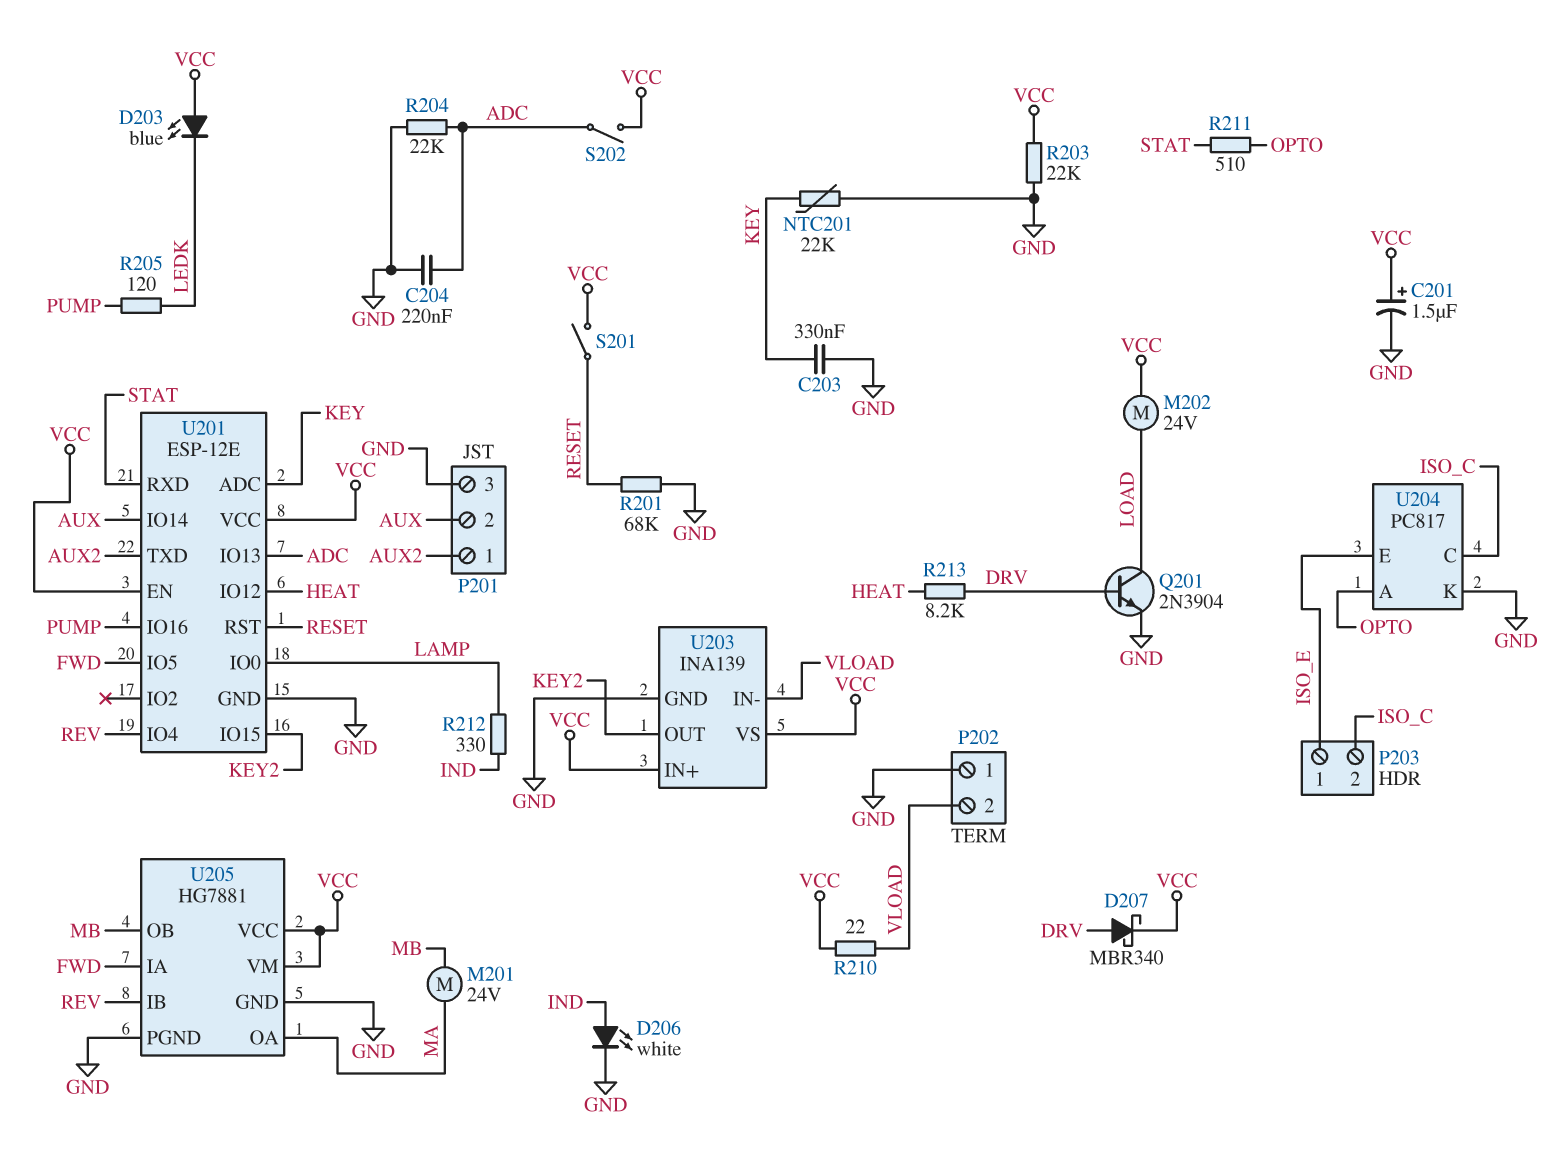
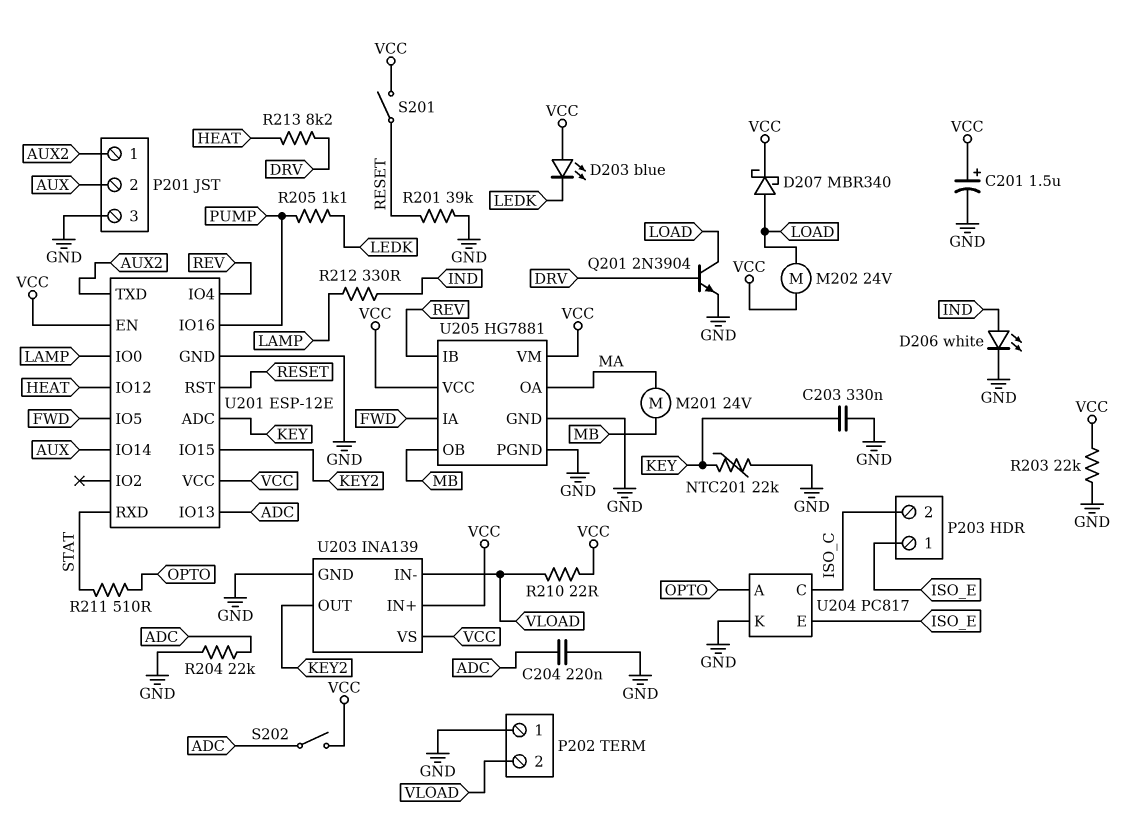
D207: schottky MBR340 (A DRV, K VCC) -> schottky MBR340 (A LOAD, K VCC)
R201: 68k (GND, RESET) -> 39k (GND, RESET)
R205: 120 (LEDK, PUMP) -> 1.1k (LEDK, PUMP)

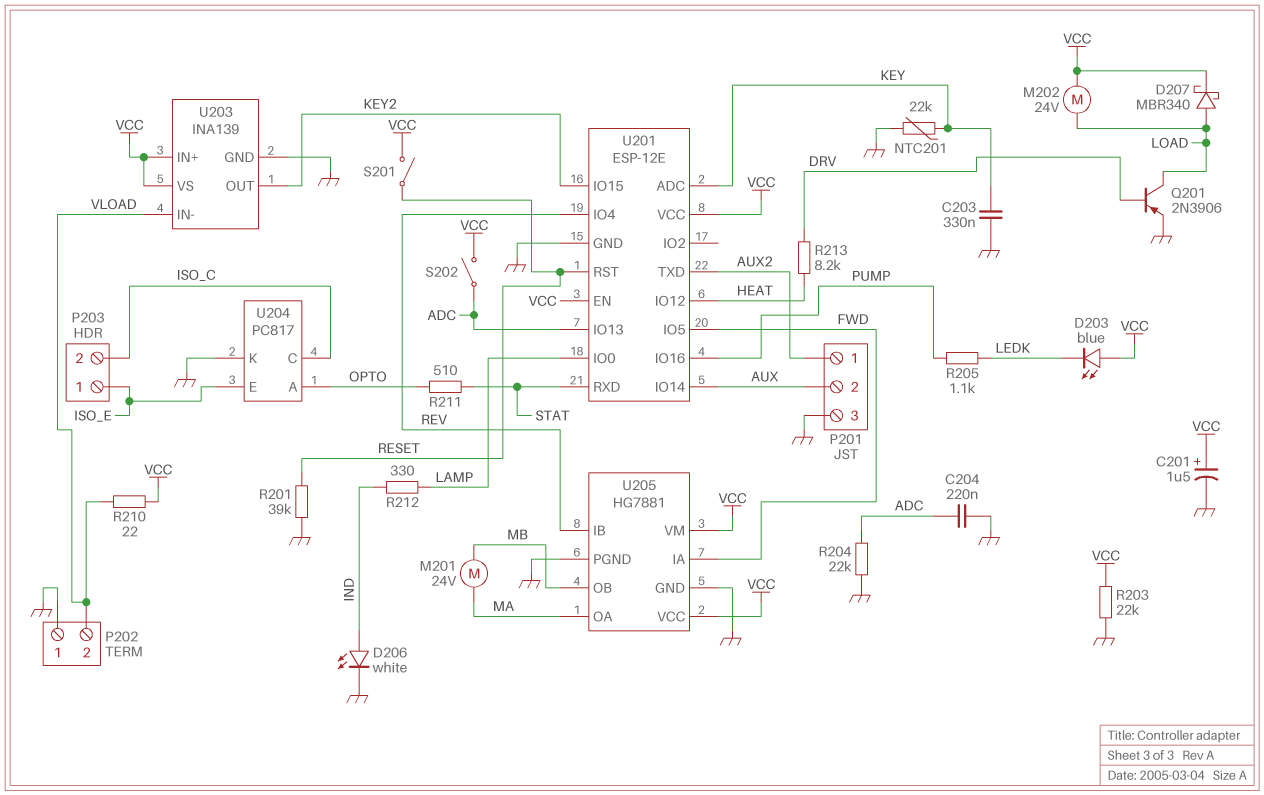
Q201: NPN 2N3904 (B DRV, C LOAD, E GND) -> PNP 2N3906 (B DRV, C LOAD, E GND)

